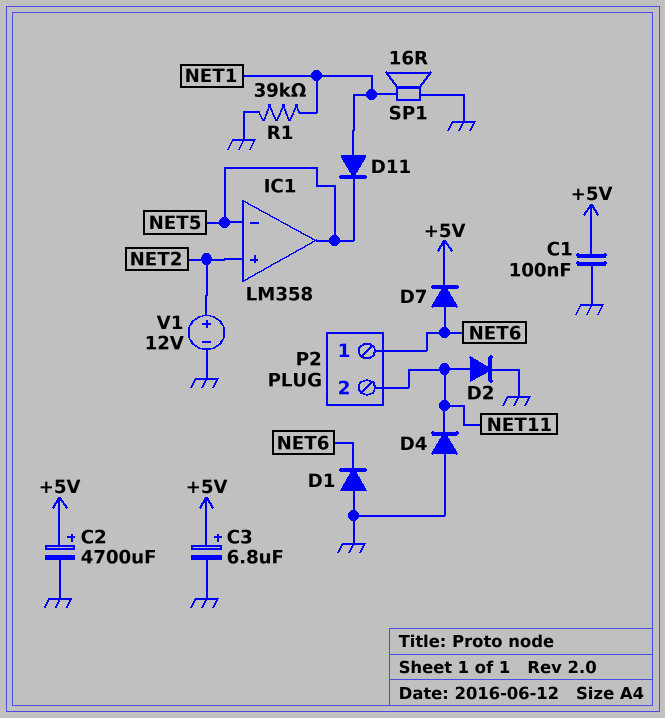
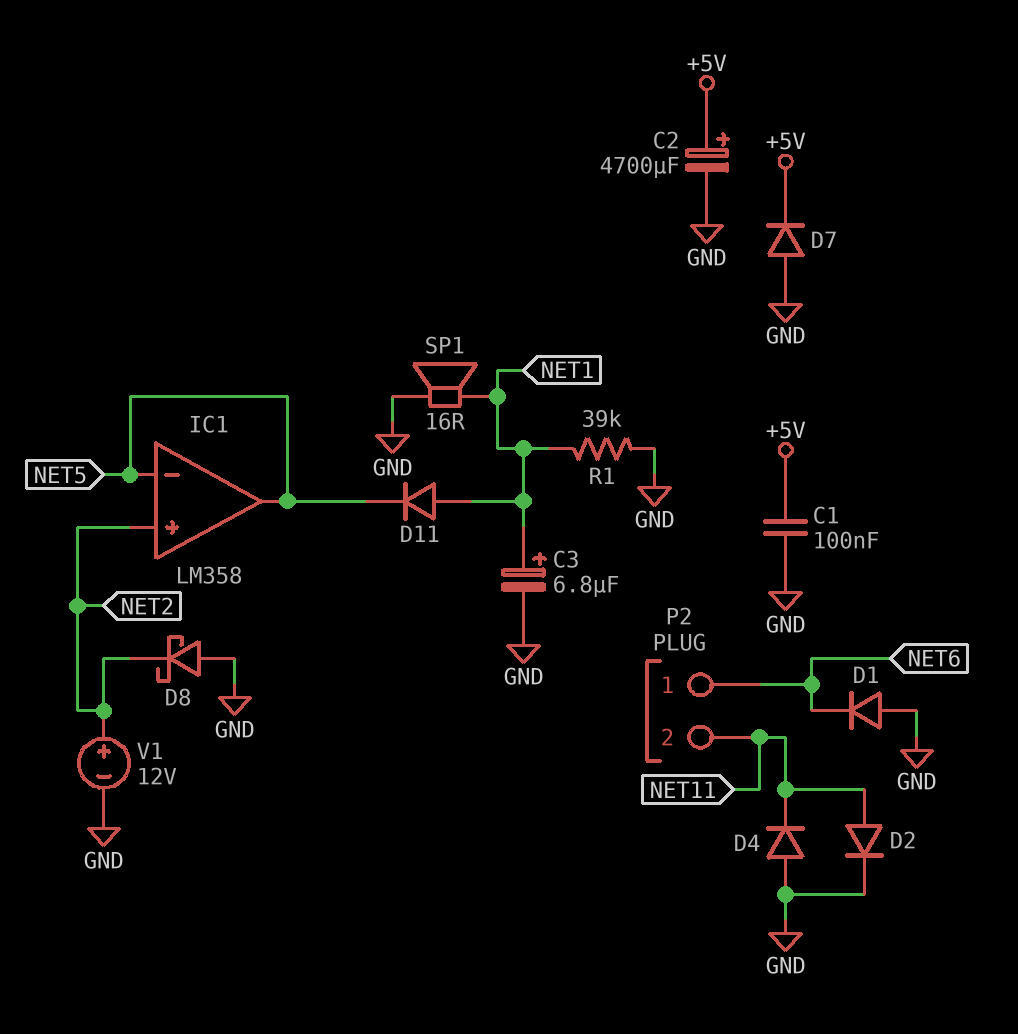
C3: 6.8uF (plus +5V, minus GND) -> 6.8uF (plus NET1, minus GND)
D7: diode (A NET6, K +5V) -> diode (A GND, K +5V)
D8: none -> schottky (A GND, K NET2)

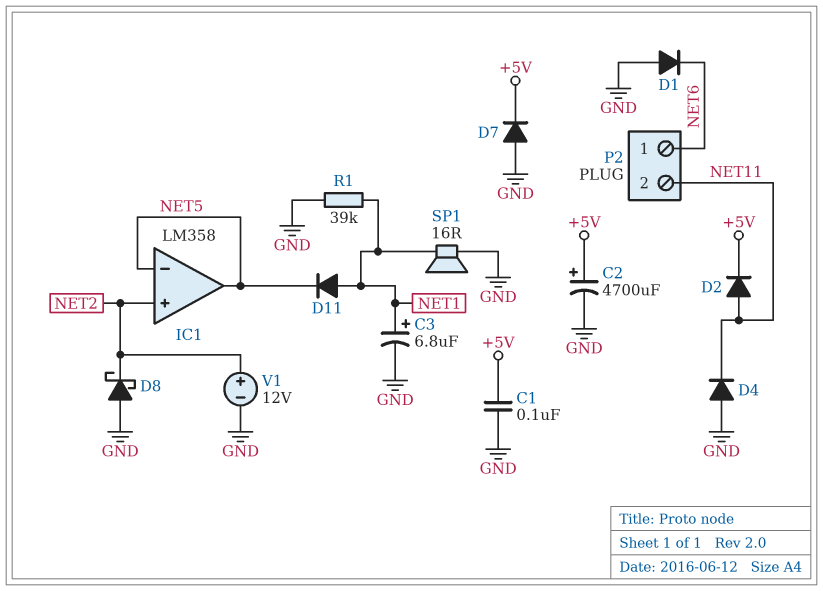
D2: diode (A NET11, K GND) -> diode (A NET11, K +5V)

